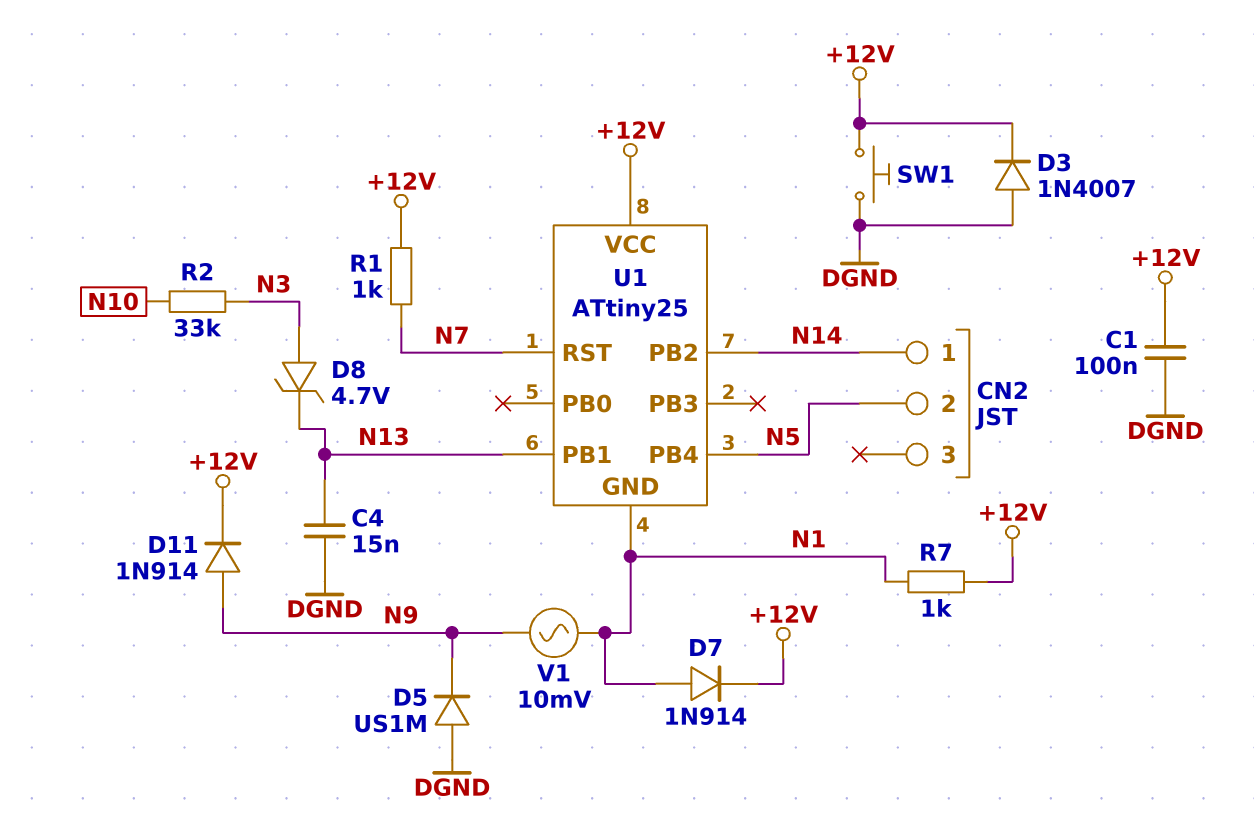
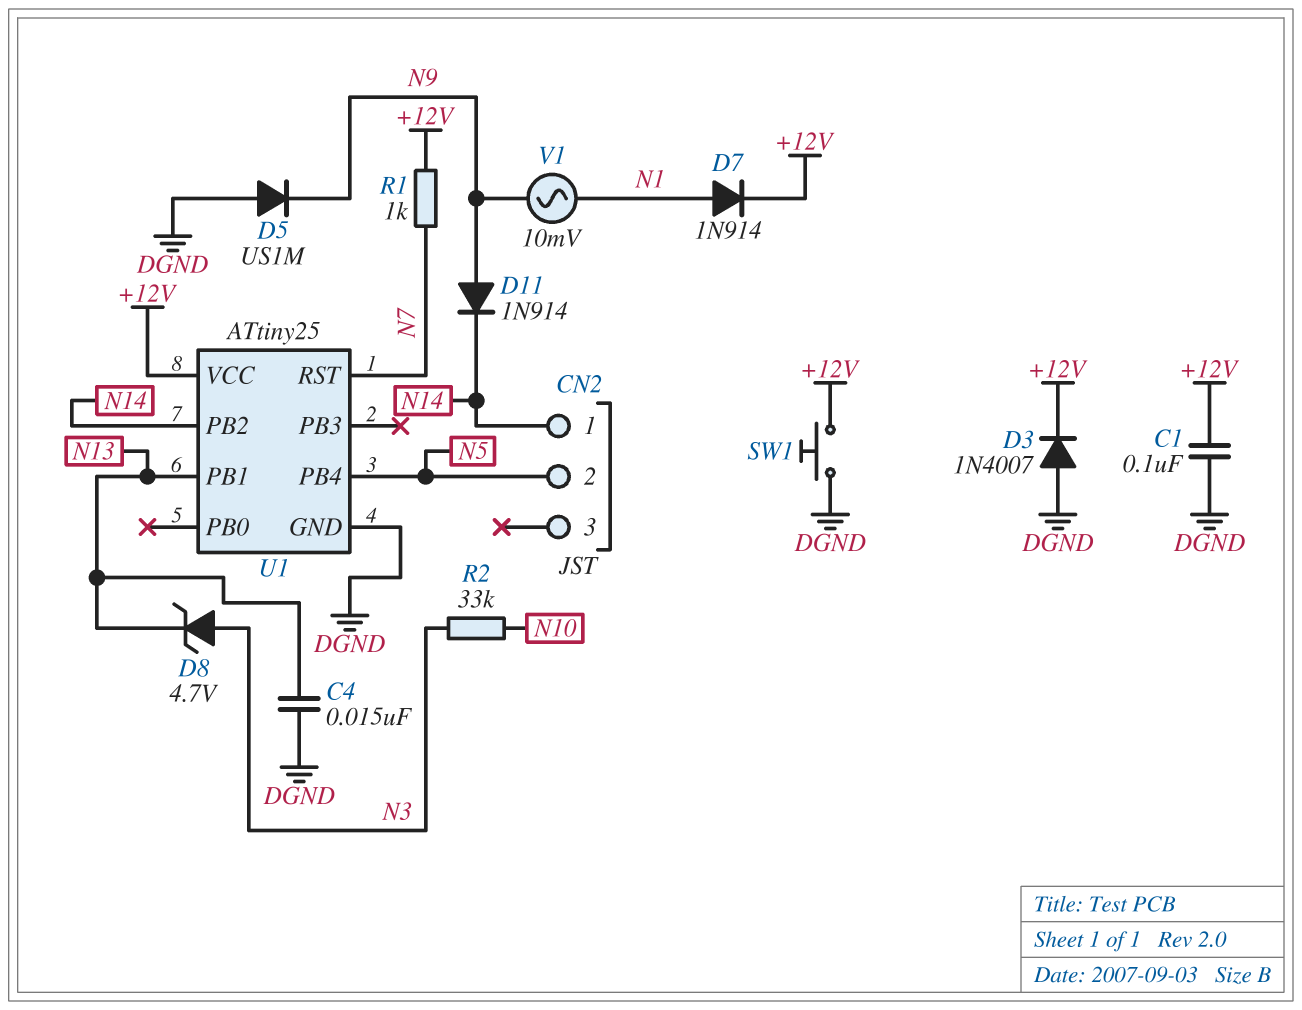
D11: diode 1N914 (A N9, K +12V) -> diode 1N914 (A N9, K N14)
R7: 1k (+12V, N1) -> none
U1 pin GND: N1 -> DGND

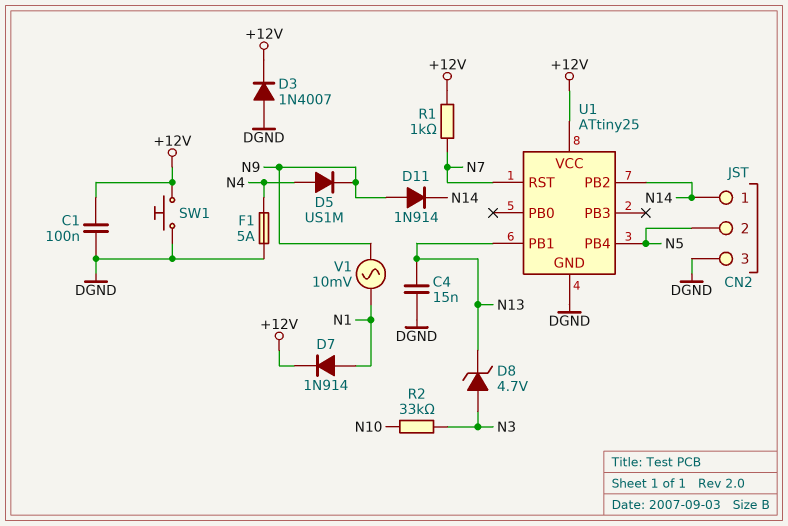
CN2 pin 3: none -> DGND
D5: diode US1M (A DGND, K N9) -> diode US1M (A N4, K N9)
F1: none -> 5A (DGND, N4)

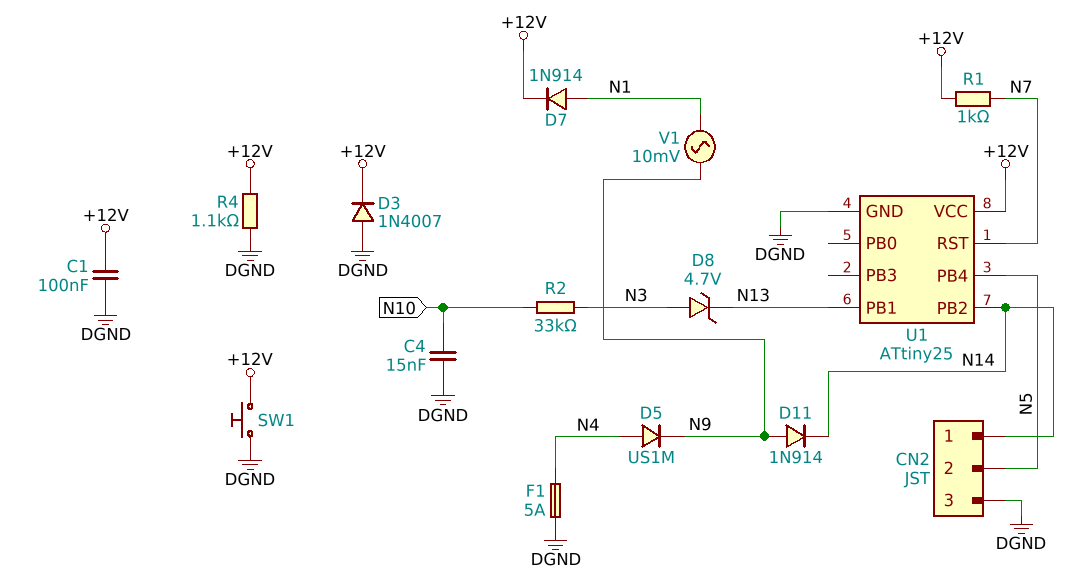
C4: 15nF (DGND, N13) -> 15nF (DGND, N10)
R4: none -> 1.1k (+12V, DGND)

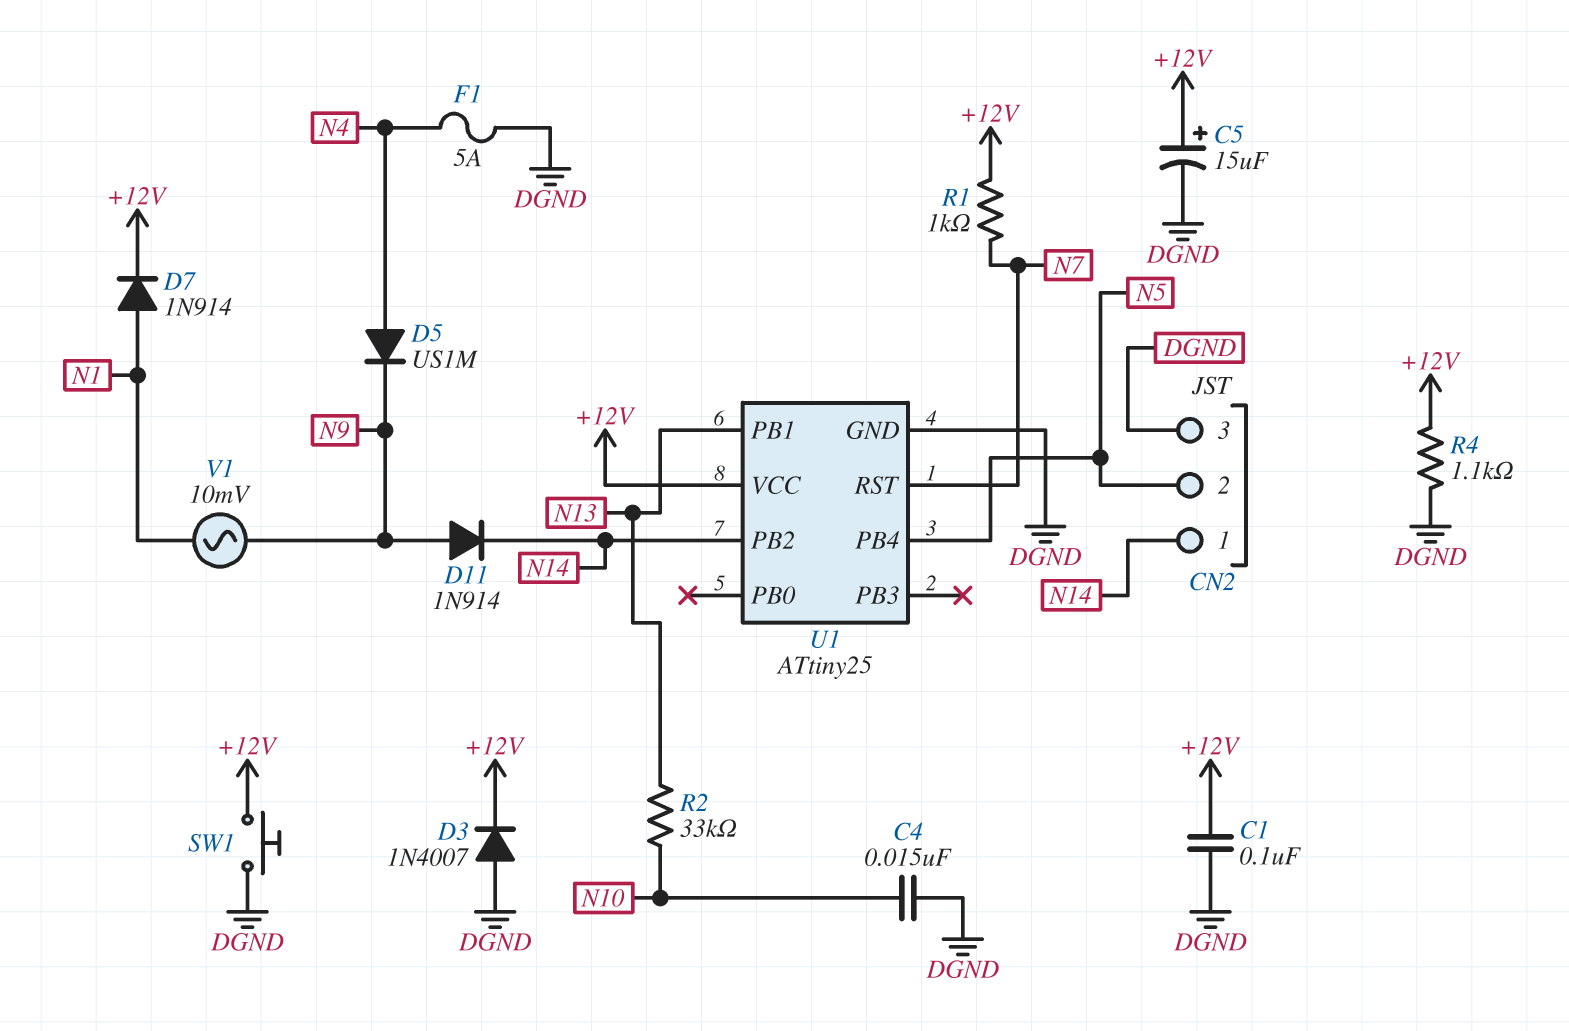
C5: none -> 15uF (plus +12V, minus DGND)
D8: zener 4.7V (A N3, K N13) -> none
R2: 33k (N3, N10) -> 33k (N10, N13)

